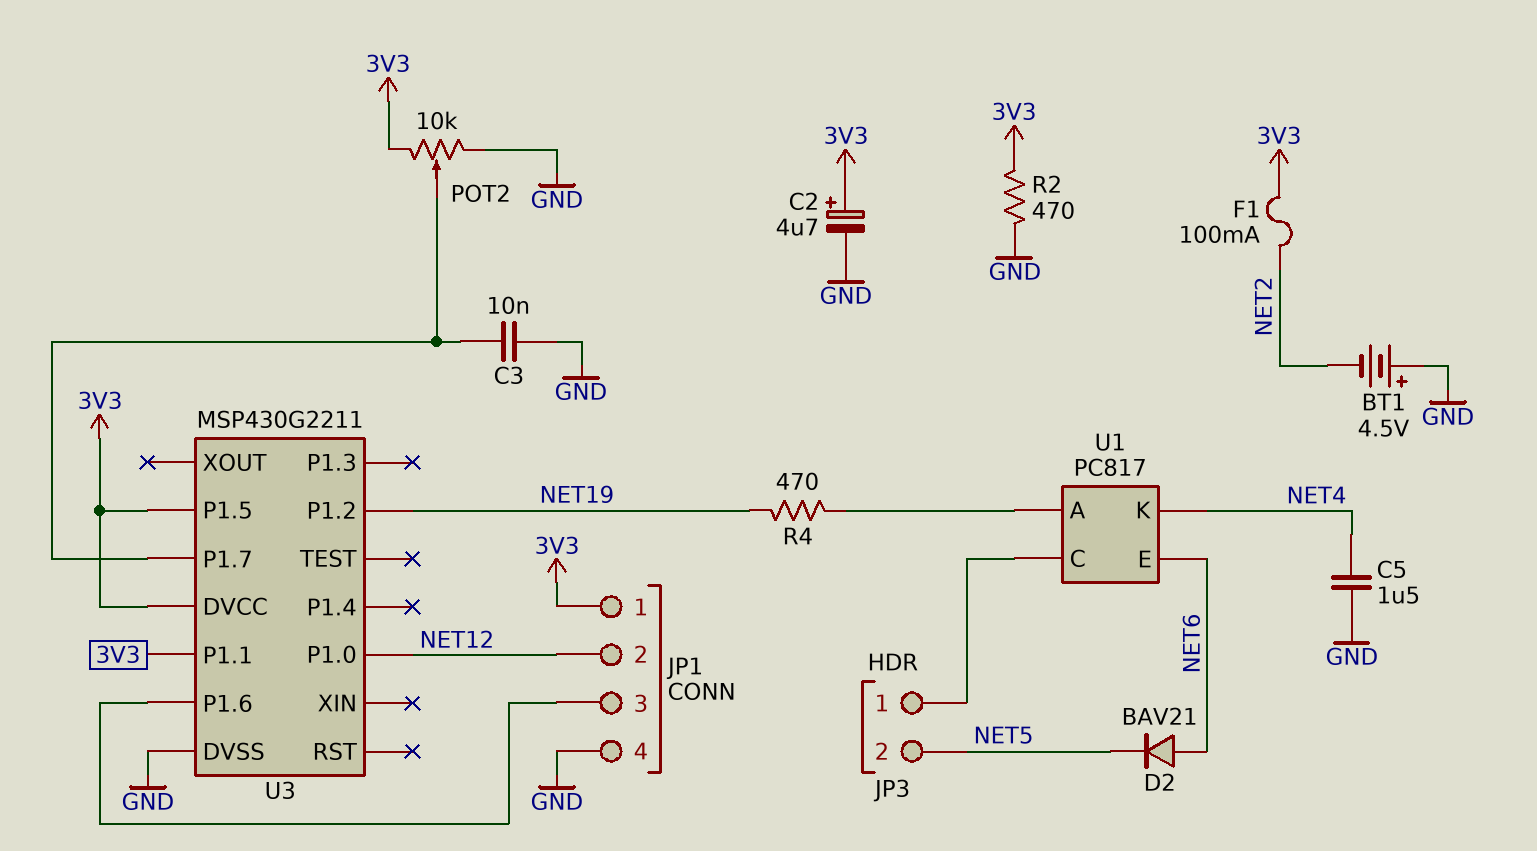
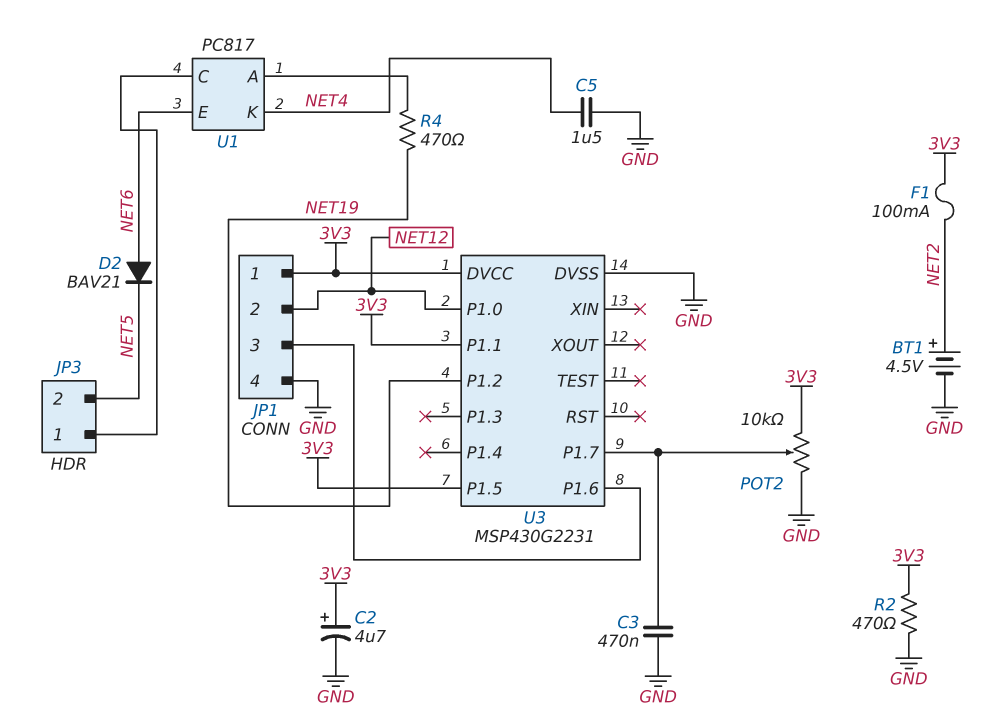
BT1: 4.5V (plus GND, minus NET2) -> 4.5V (plus NET2, minus GND)
C3: 10nF (GND, U3/P1.7) -> 470nF (GND, U3/P1.7)
U3: MSP430G2211 -> MSP430G2231

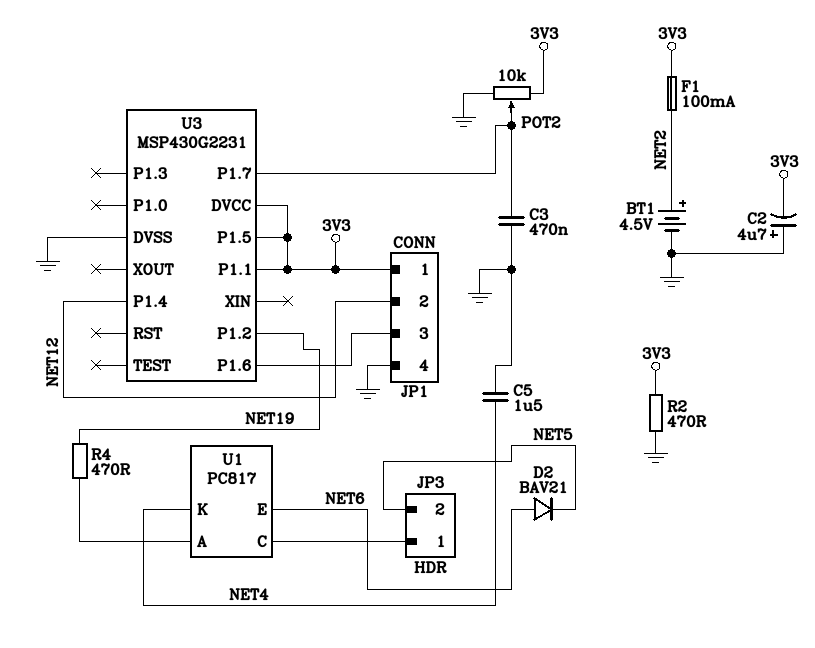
C2: 4.7uF (plus 3V3, minus GND) -> 4.7uF (plus GND, minus 3V3)
U3 pin P1.0: NET12 -> none
U3 pin P1.4: none -> NET12

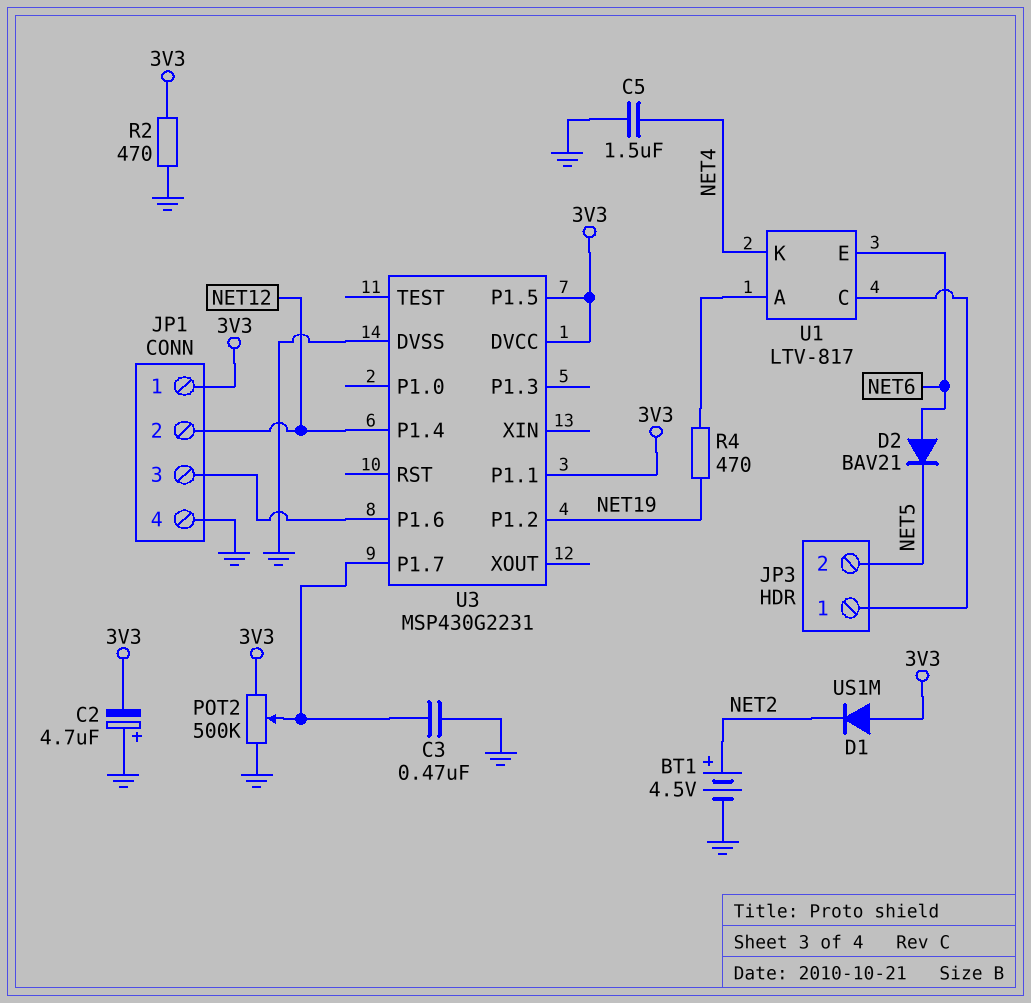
D1: none -> diode US1M (A 3V3, K NET2)
F1: 100mA (3V3, NET2) -> none
POT2: 10k (3V3, GND, wiper U3/P1.7) -> 500k (3V3, GND, wiper U3/P1.7)
U1: PC817 -> LTV-817

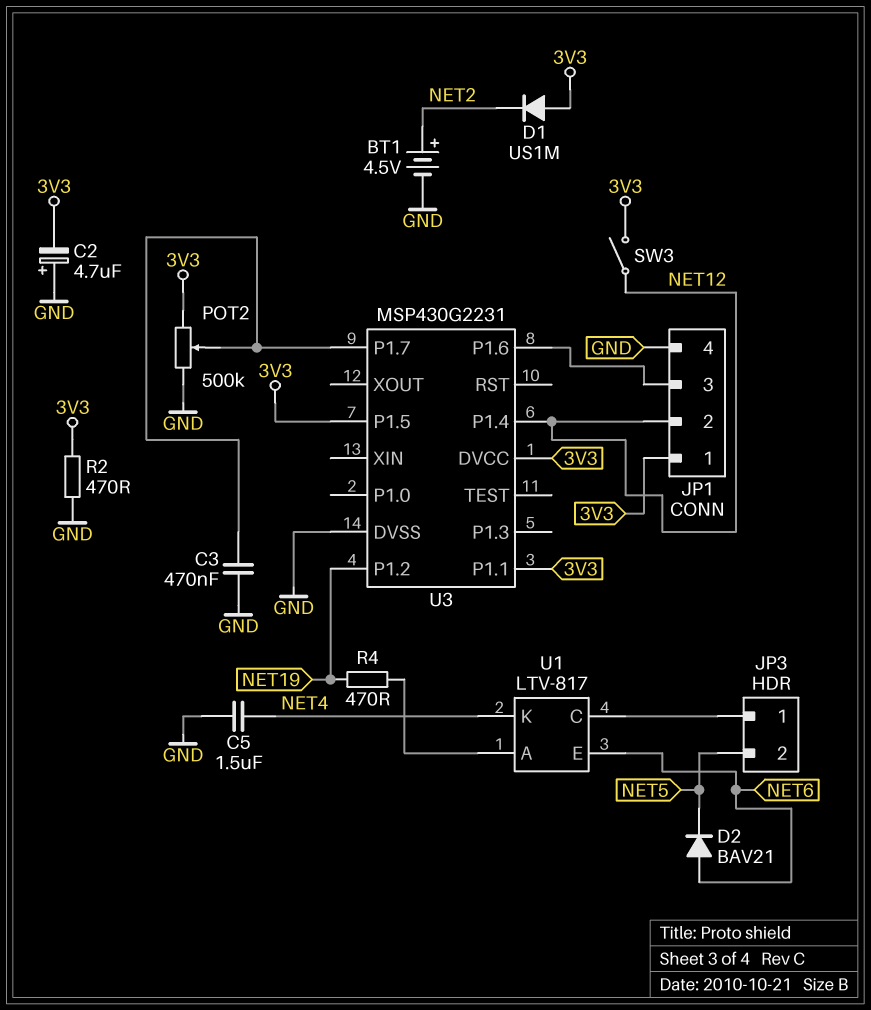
SW3: none -> switch (3V3, NET12)

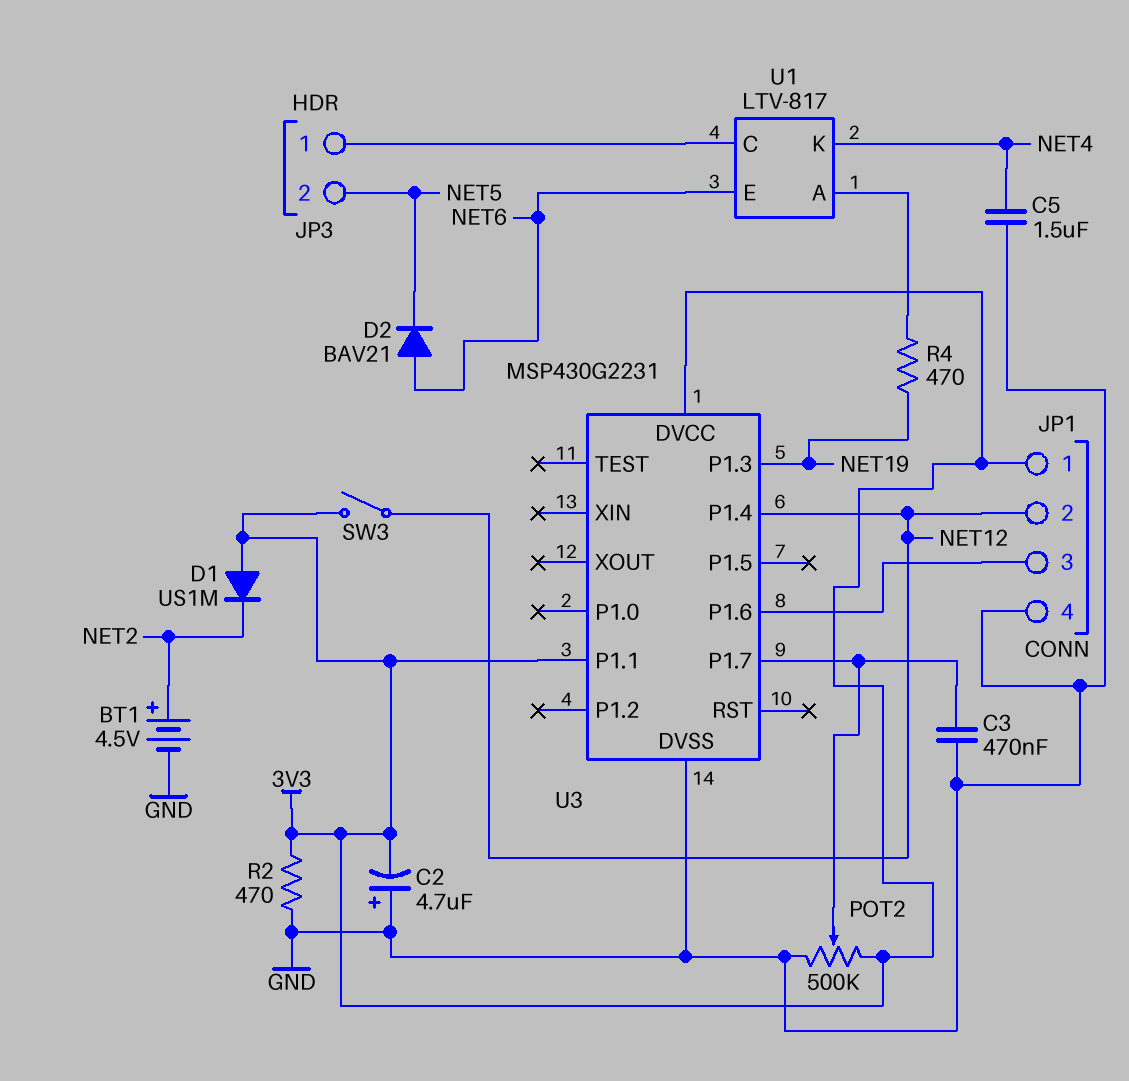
U3 pin P1.2: NET19 -> none
U3 pin P1.3: none -> NET19
U3 pin P1.5: 3V3 -> none

